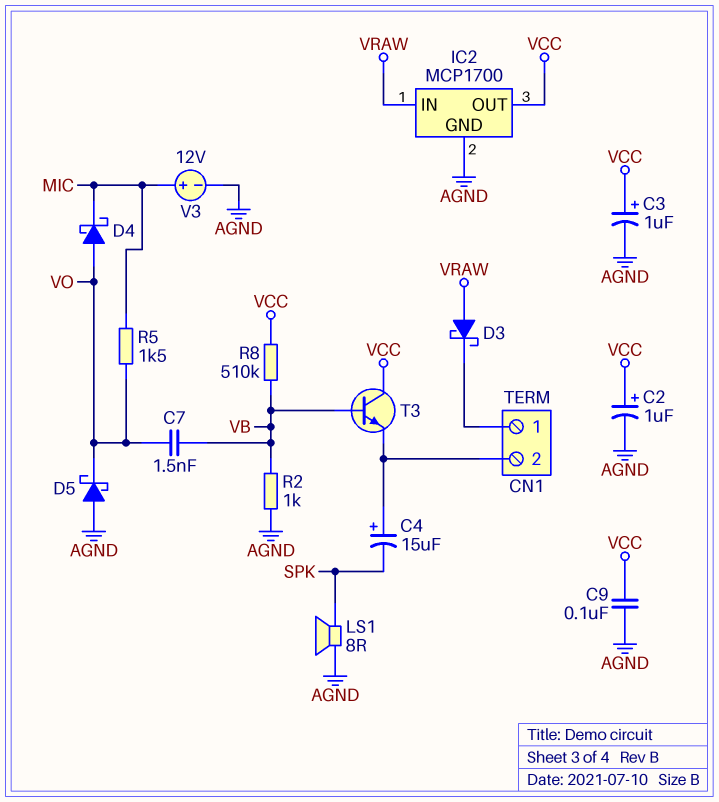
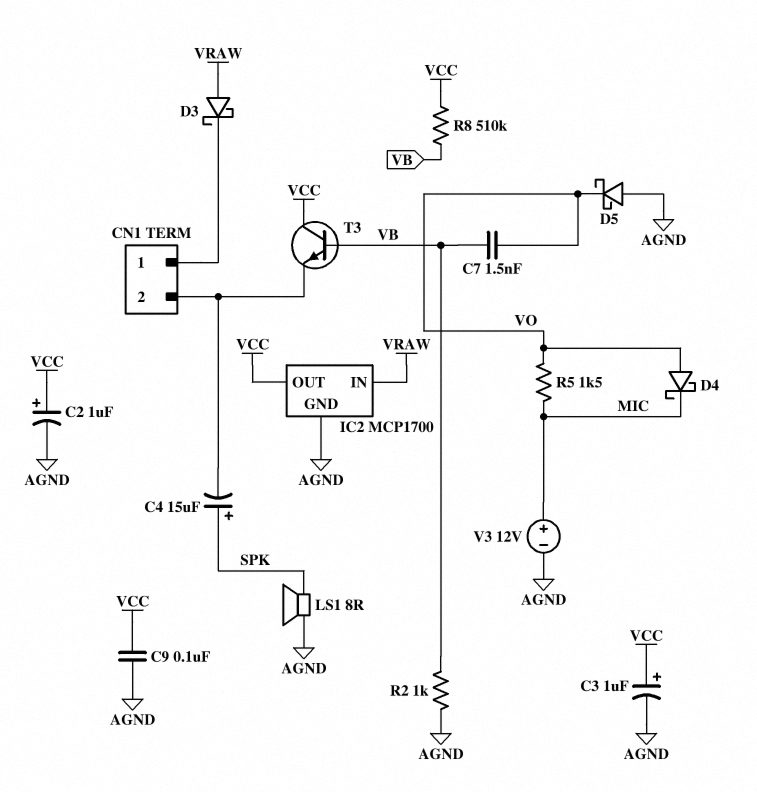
C4: 15uF (plus CN1/2, minus SPK) -> 15uF (plus SPK, minus CN1/2)

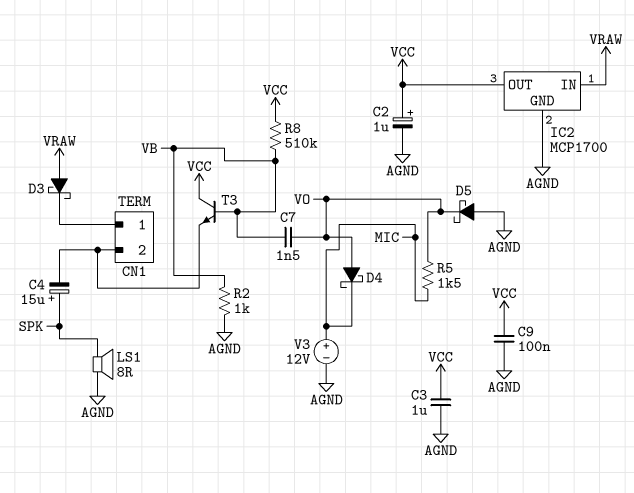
C3: 1uF (plus VCC, minus AGND) -> 1uF (AGND, VCC)

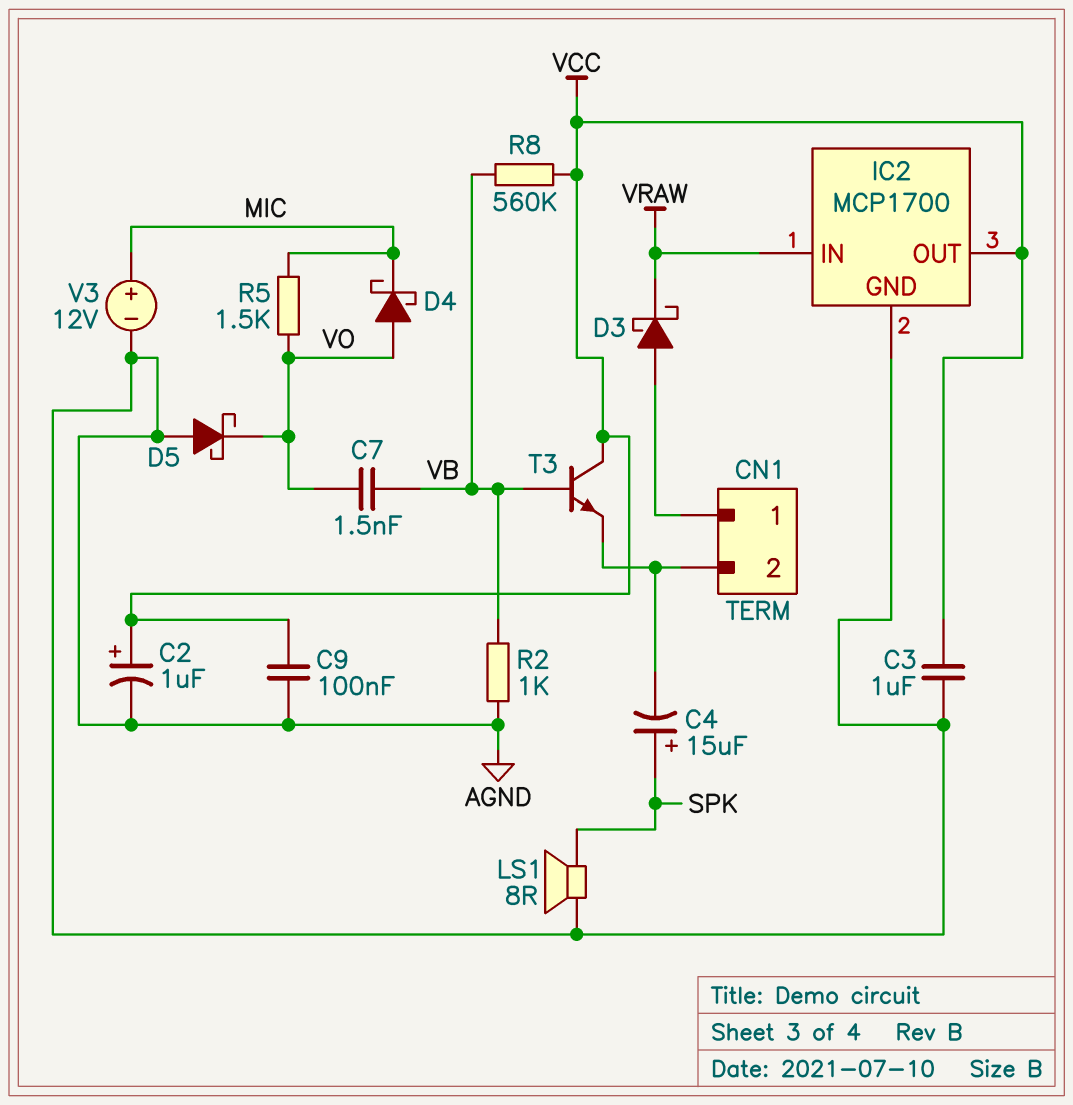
D3: schottky (A VRAW, K CN1/1) -> schottky (A CN1/1, K VRAW)
R8: 510k (VB, VCC) -> 560k (VB, VCC)

